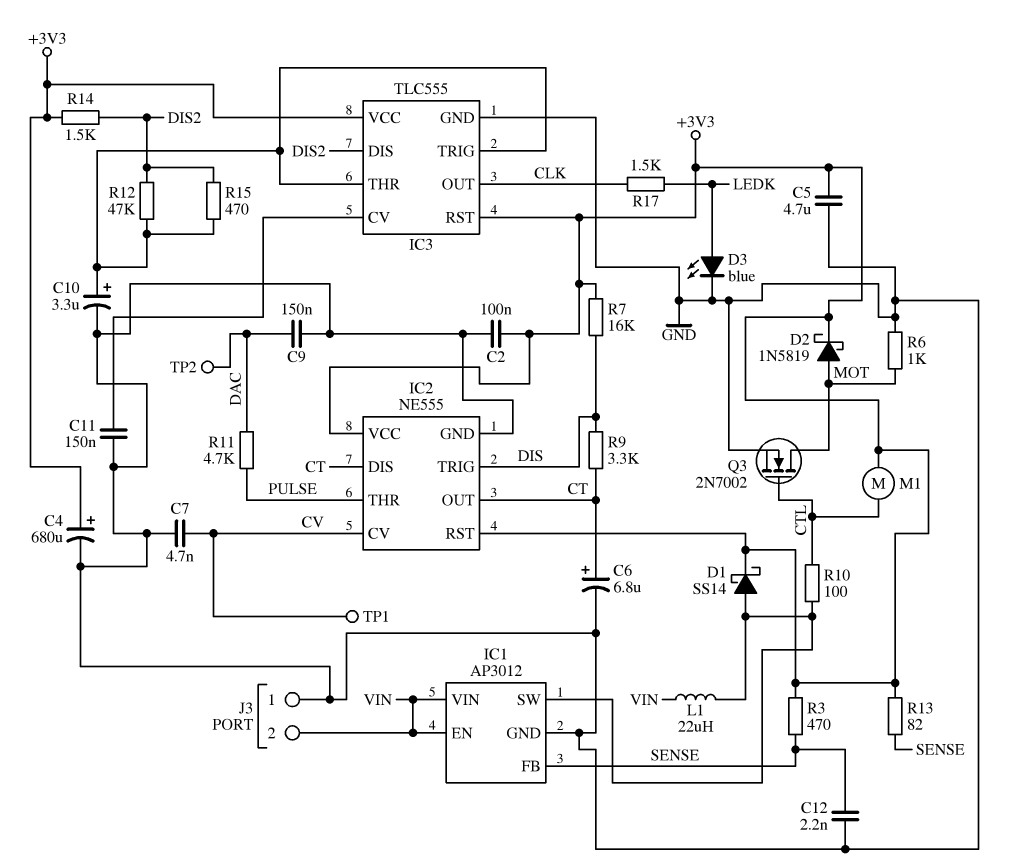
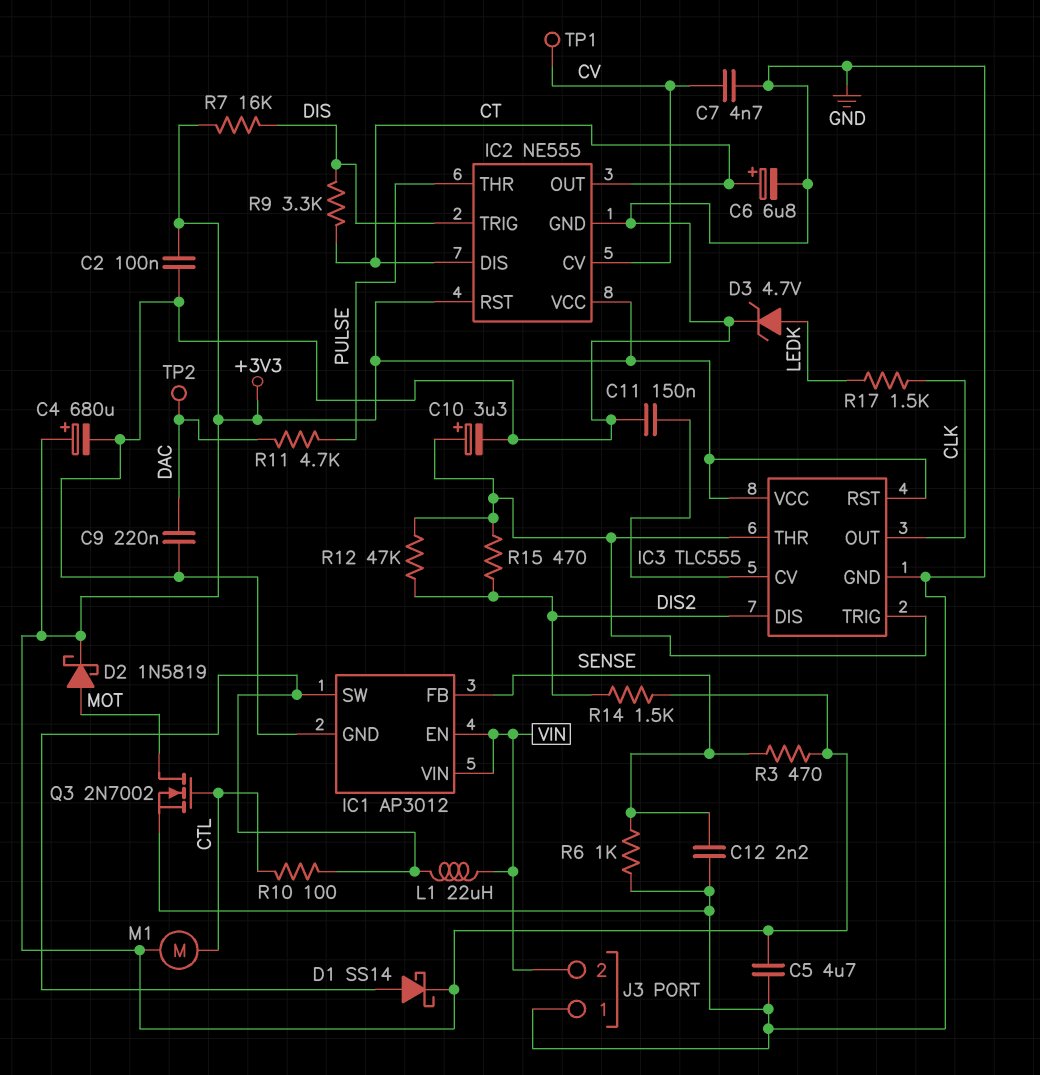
C9: 150nF (DAC, GND) -> 220nF (DAC, GND)
D3: LED blue (A LEDK, K GND) -> zener 4.7V (A LEDK, K GND)
R6: 1k (GND, MOT) -> 1k (GND, SENSE)
R13: 82 (+3V3, SENSE) -> none

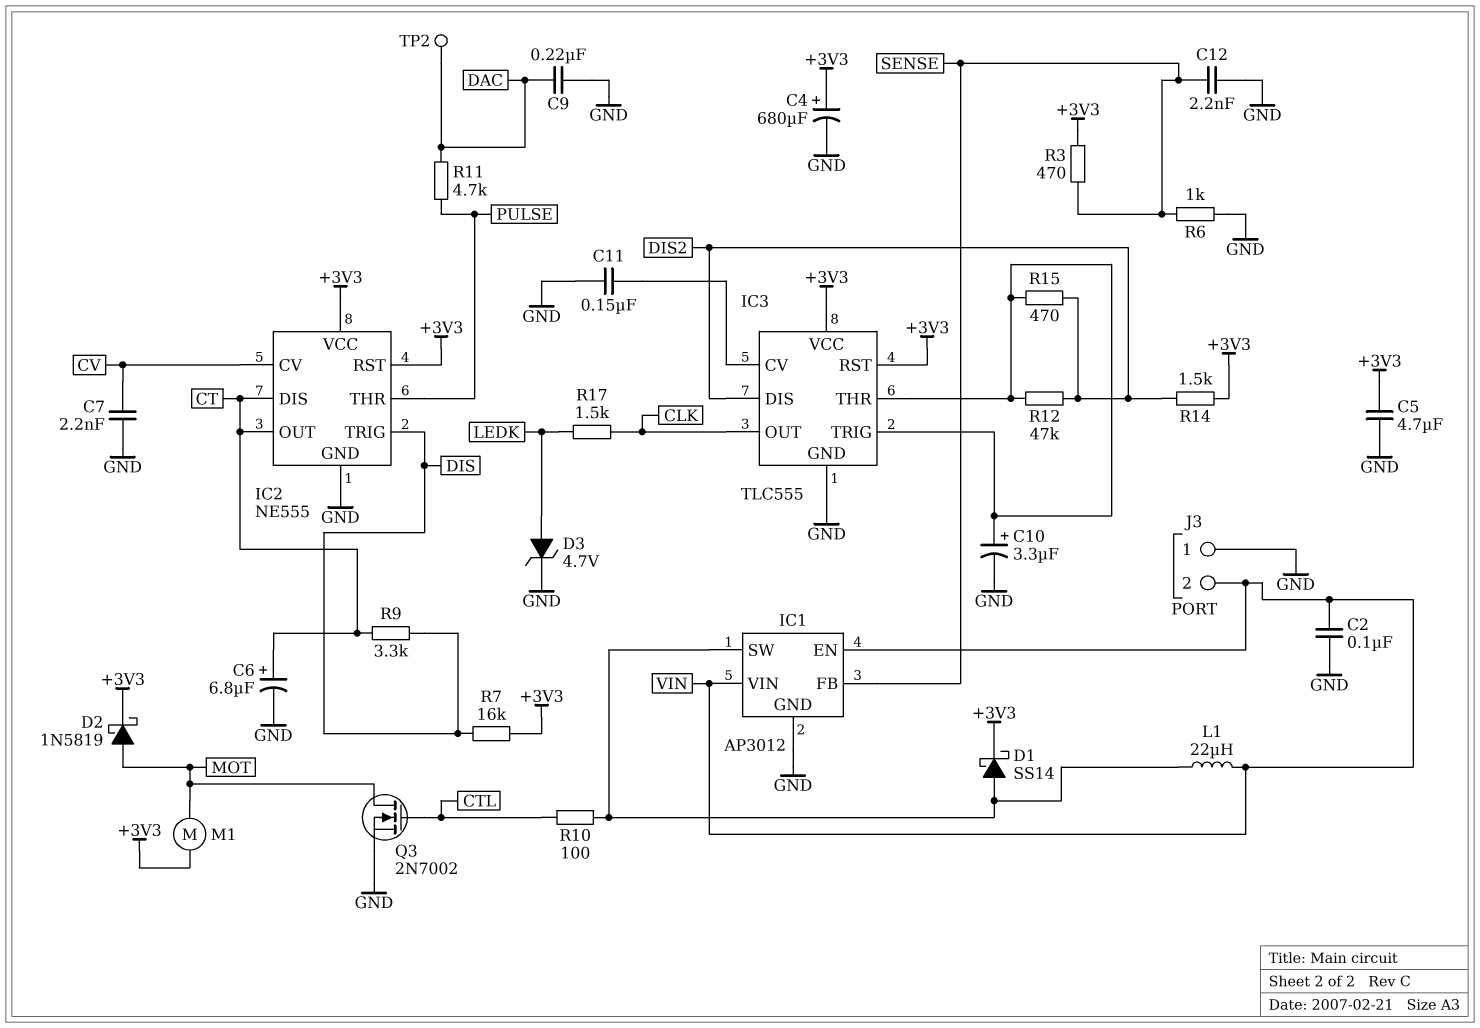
C2: 100nF (+3V3, GND) -> 100nF (GND, VIN)
C7: 4.7nF (CV, GND) -> 2.2nF (CV, GND)
M1: motor (+3V3, CTL) -> motor (+3V3, MOT)
TP1: test point (CV) -> none

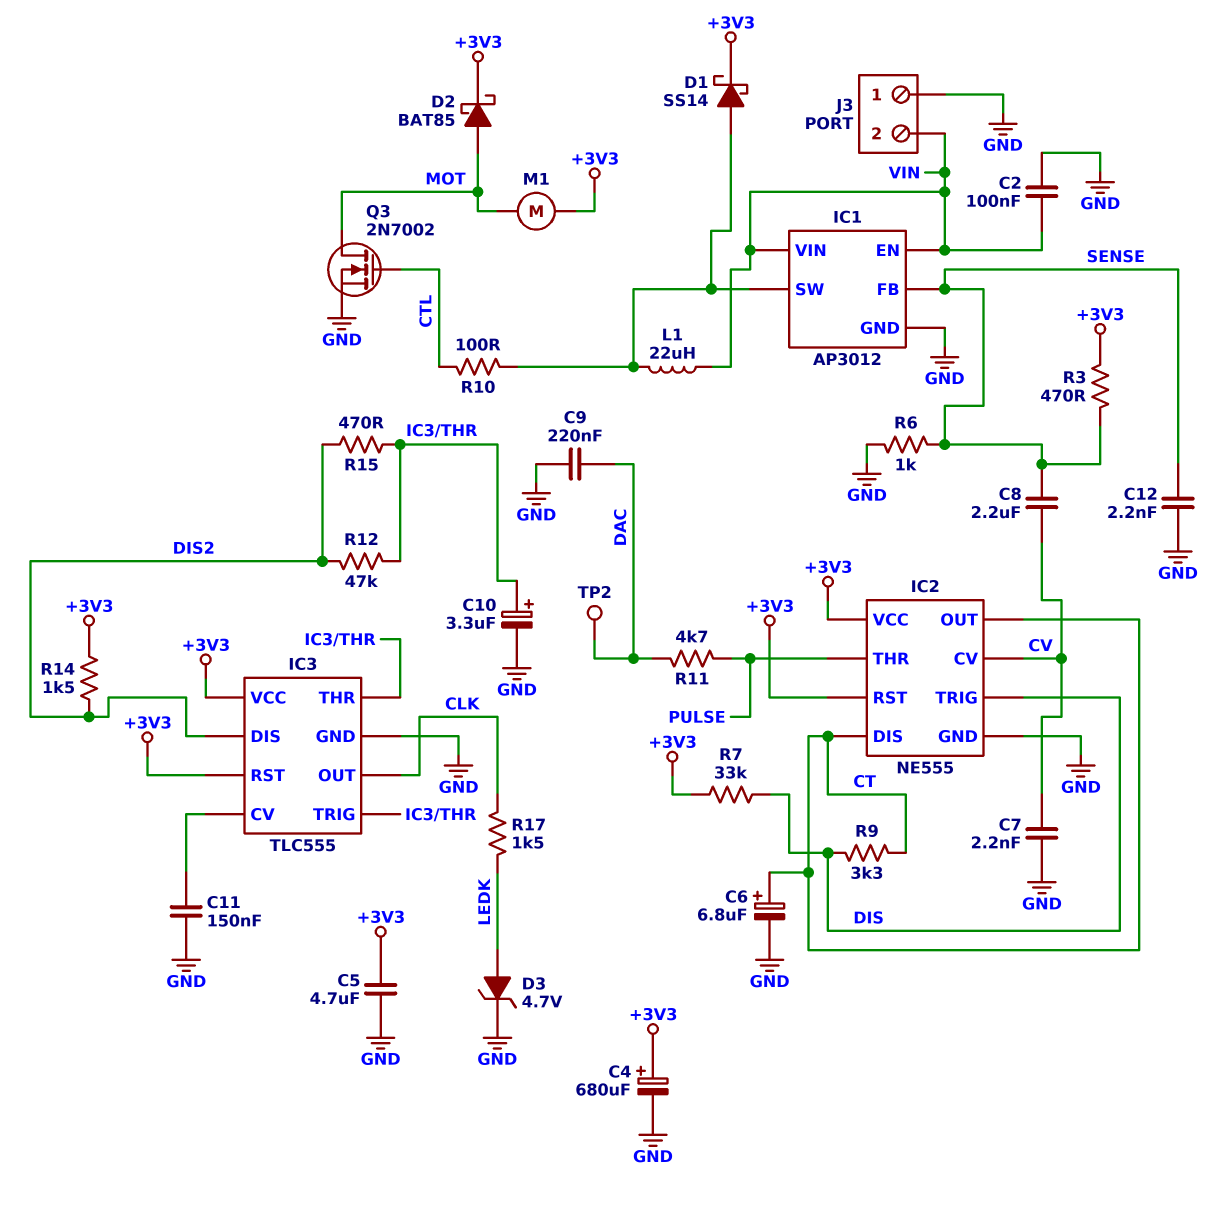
C8: none -> 2.2uF (CV, SENSE)
D2: schottky 1N5819 (A MOT, K +3V3) -> schottky BAT85 (A MOT, K +3V3)
R7: 16k (+3V3, DIS) -> 33k (+3V3, DIS)

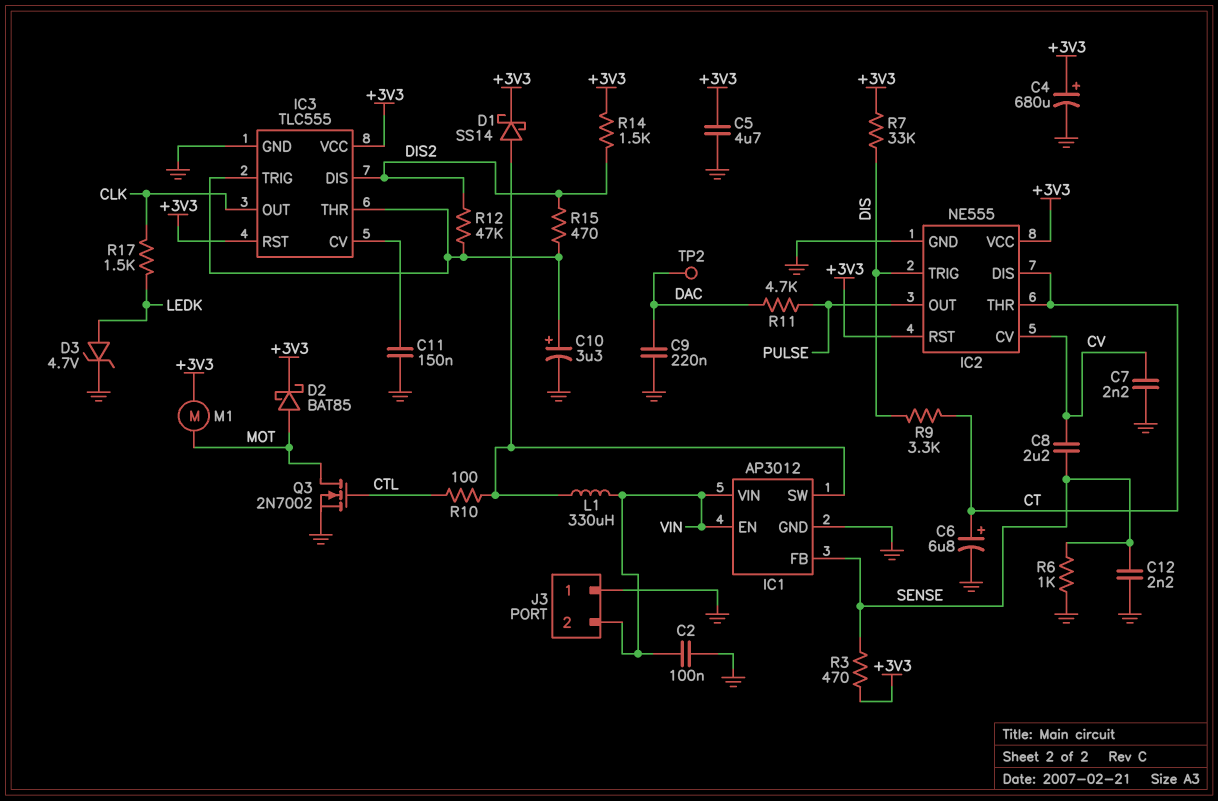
IC2 pin OUT: CT -> PULSE
IC2 pin THR: PULSE -> CT
L1: 22uH (IC1/SW, VIN) -> 330uH (IC1/SW, VIN)

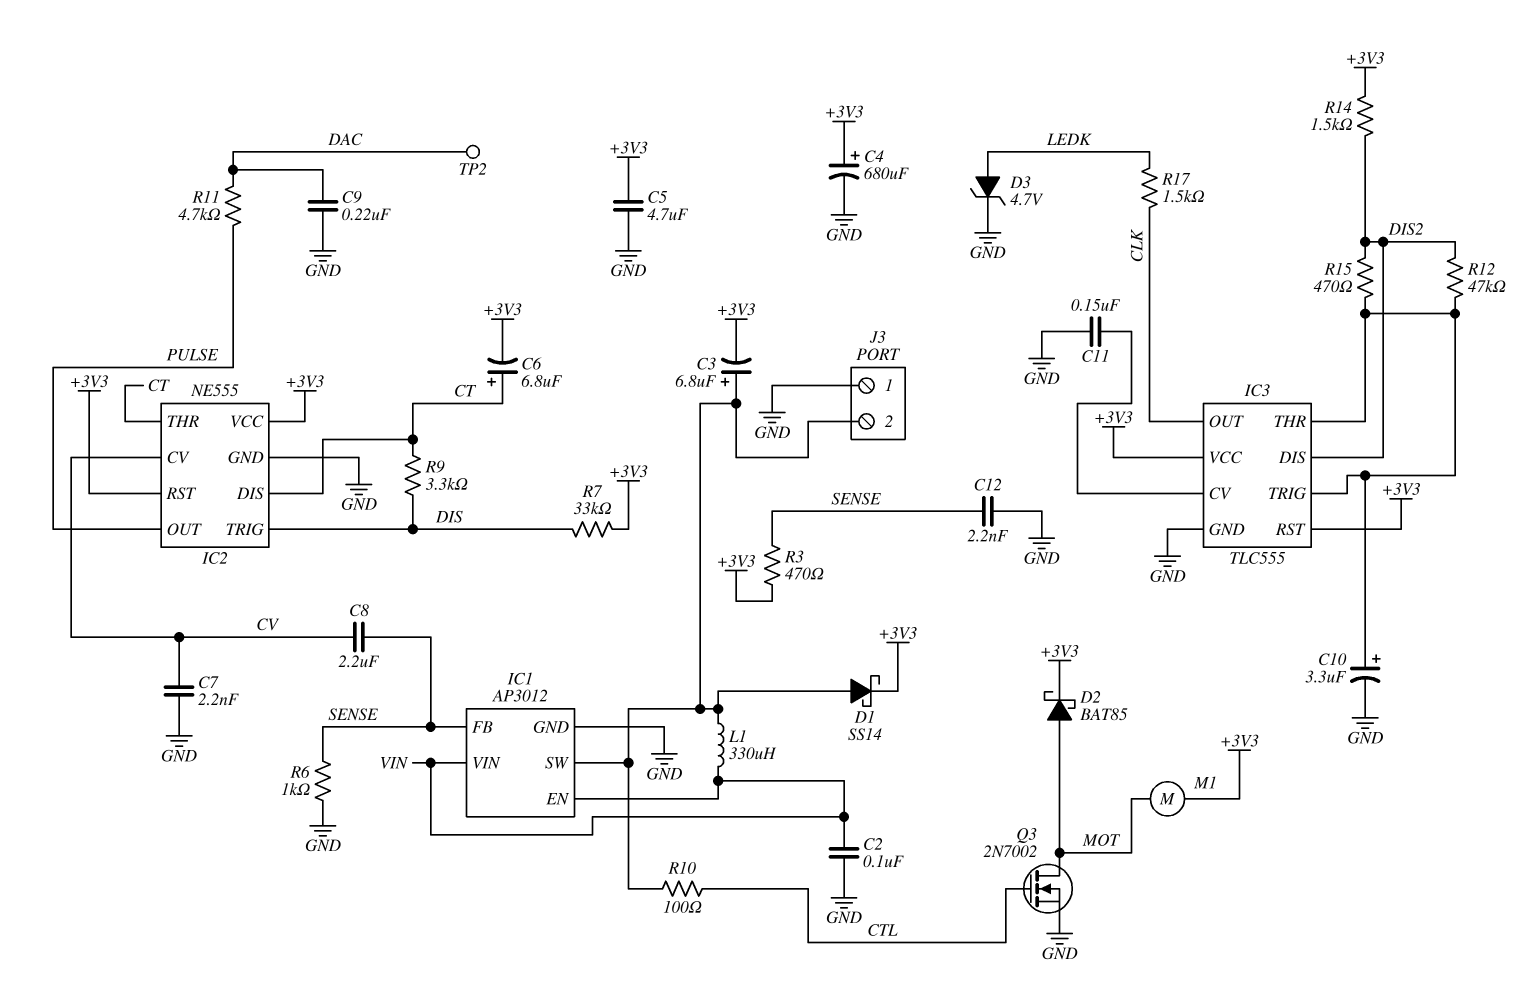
C3: none -> 6.8uF (plus IC1/SW, minus +3V3)
C6: 6.8uF (plus CT, minus GND) -> 6.8uF (plus CT, minus +3V3)
J3 pin 2: VIN -> IC1/SW

